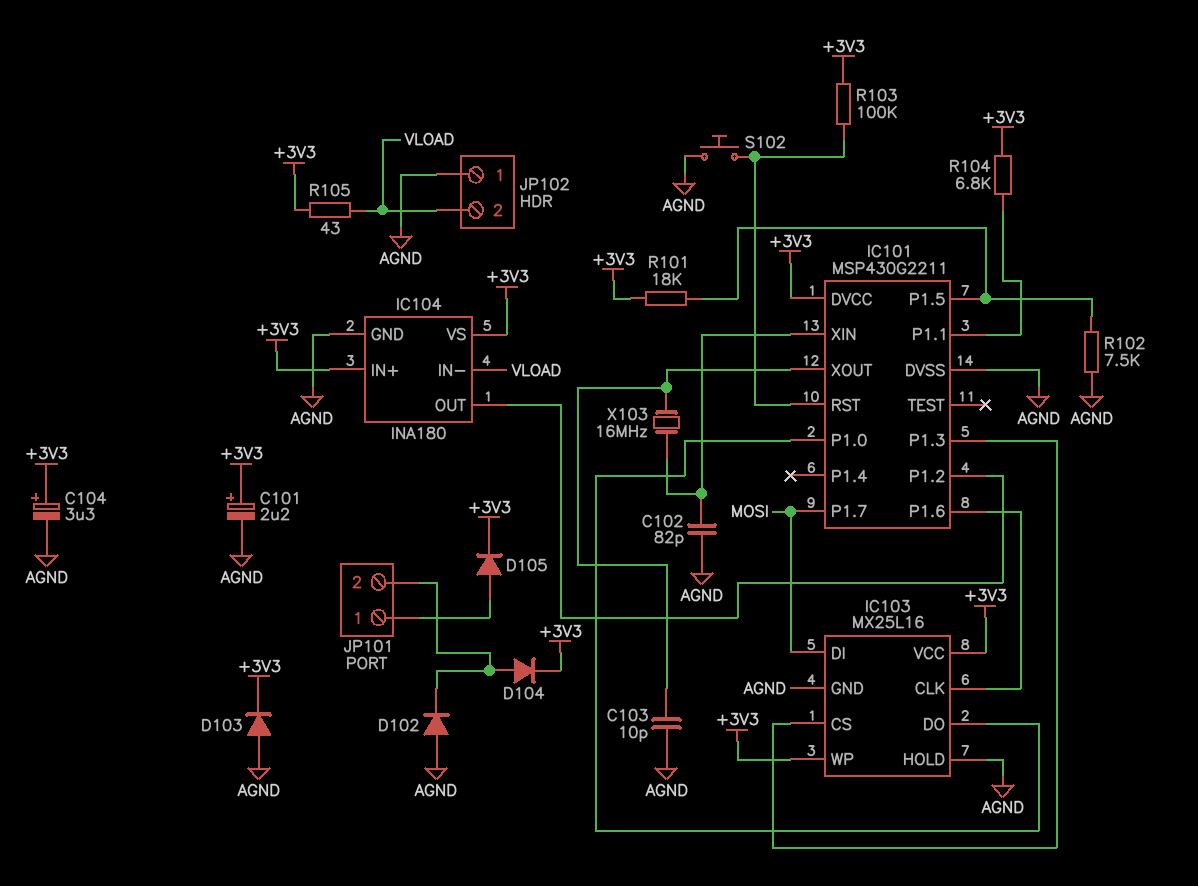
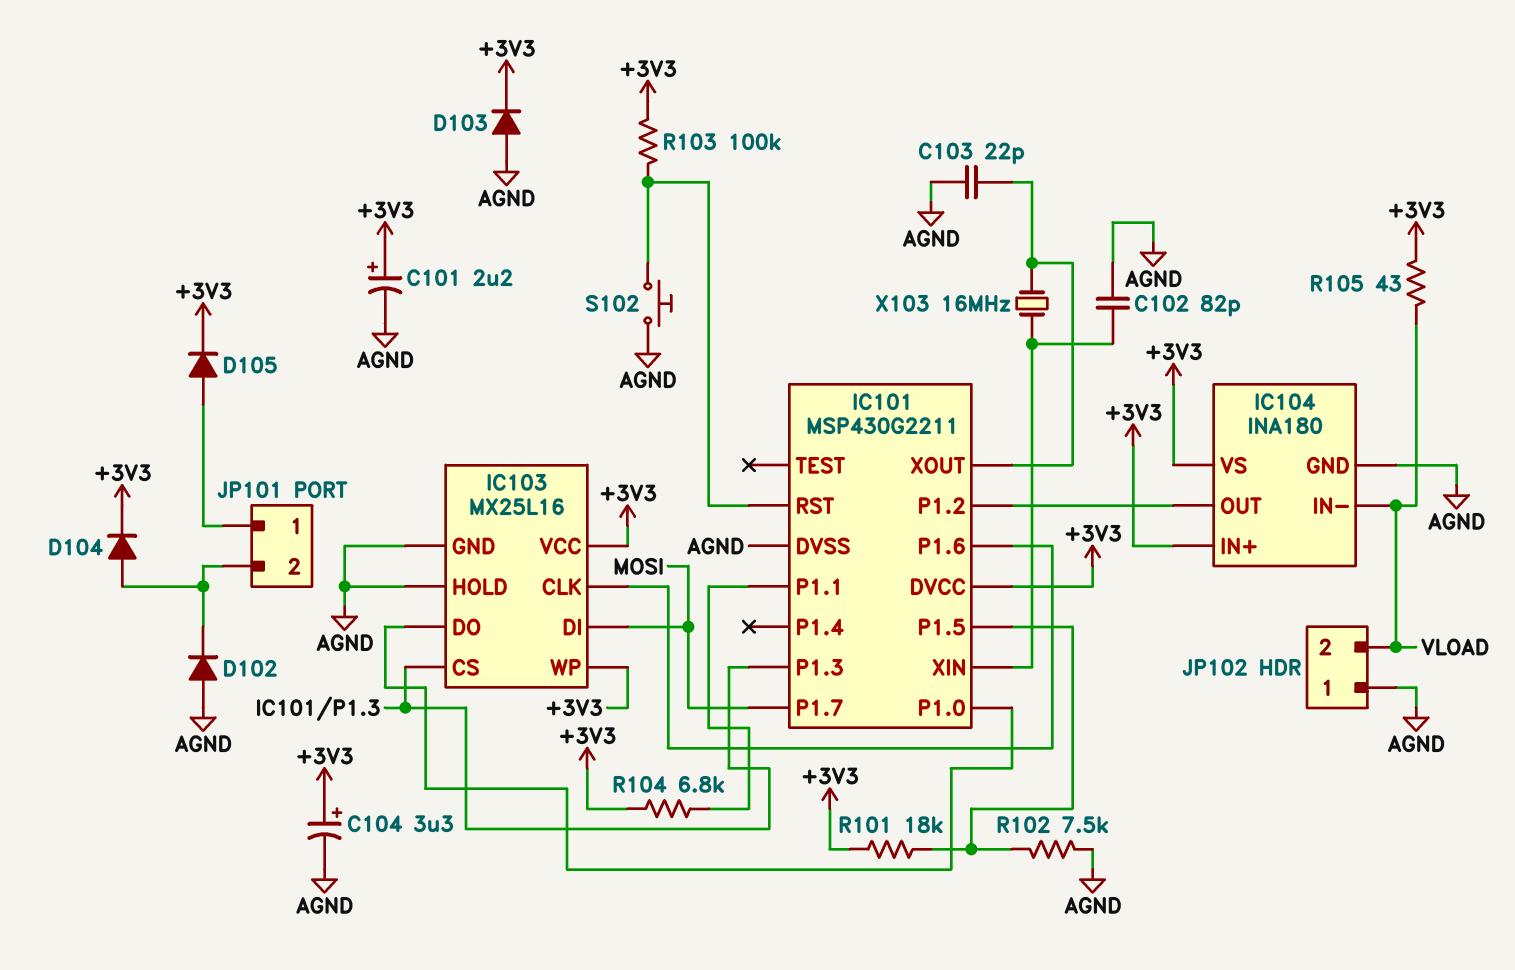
C103: 10pF (AGND, IC101/XOUT) -> 22pF (AGND, IC101/XOUT)

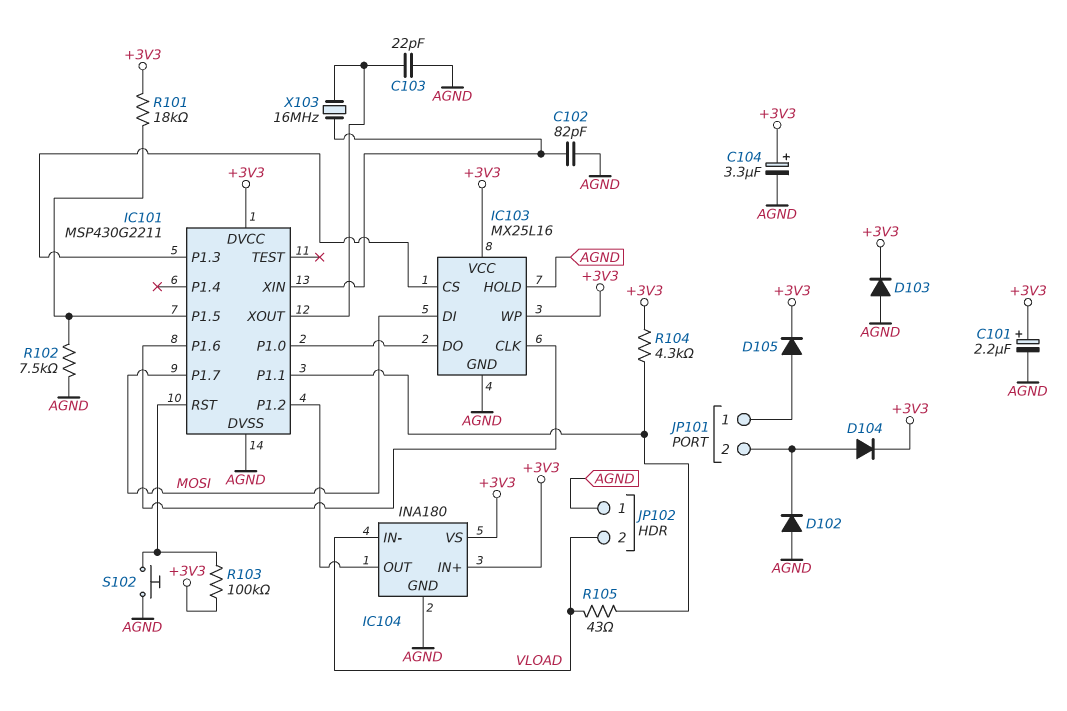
R104: 6.8k (+3V3, IC101/P1.1) -> 4.3k (+3V3, IC101/P1.1)
R105: 43 (+3V3, VLOAD) -> 43 (IC101/P1.1, VLOAD)

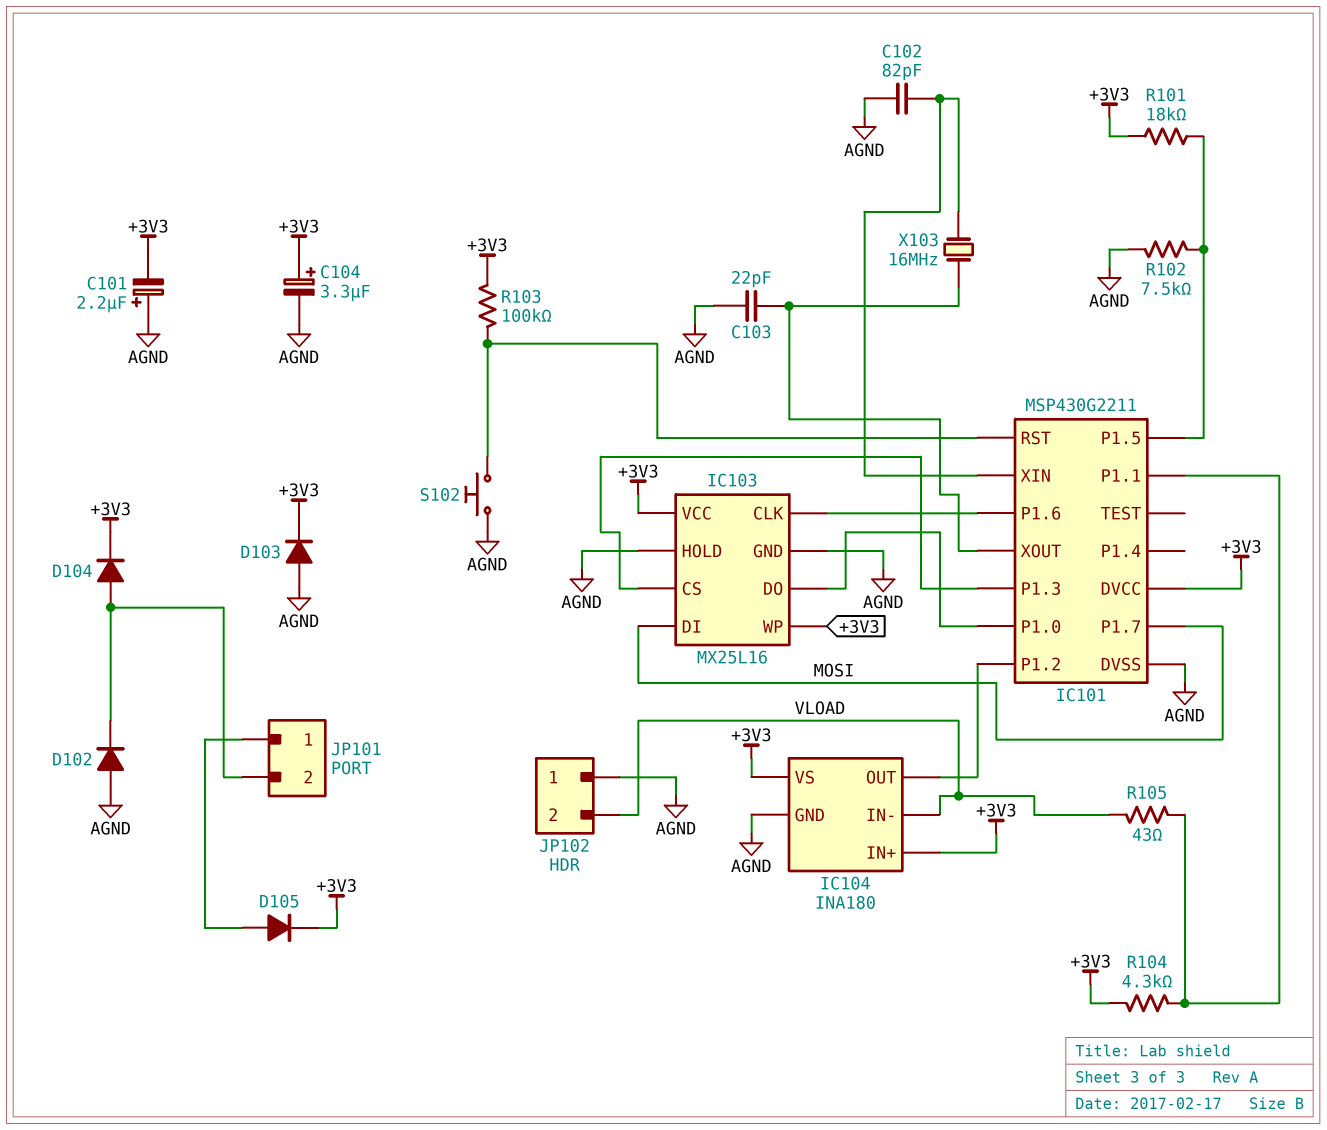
C101: 2.2uF (plus +3V3, minus AGND) -> 2.2uF (plus AGND, minus +3V3)

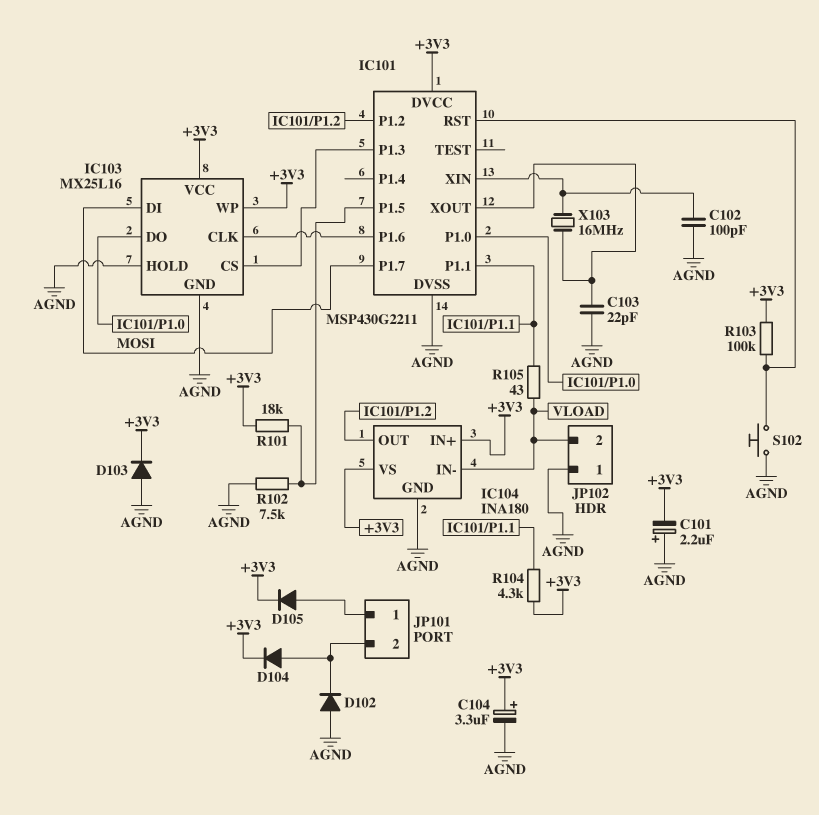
C102: 82pF (AGND, IC101/XIN) -> 100pF (AGND, IC101/XIN)

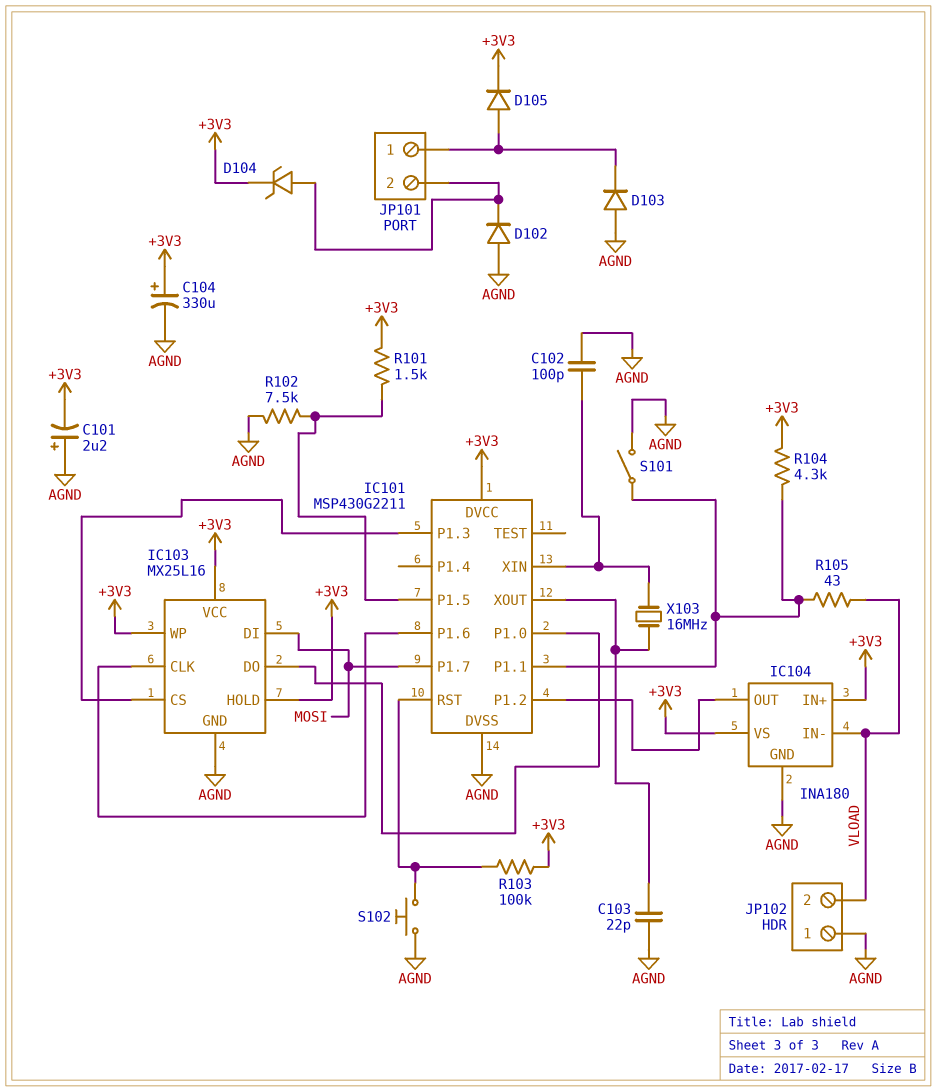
C104: 3.3uF (plus +3V3, minus AGND) -> 330uF (plus +3V3, minus AGND)
D103: diode (A AGND, K +3V3) -> diode (A AGND, K JP101/1)
D104: diode (A JP101/2, K +3V3) -> zener (A JP101/2, K +3V3)
IC103 pin HOLD: AGND -> +3V3
R101: 18k (+3V3, IC101/P1.5) -> 1.5k (+3V3, IC101/P1.5)
S101: none -> switch (AGND, IC101/P1.1)

